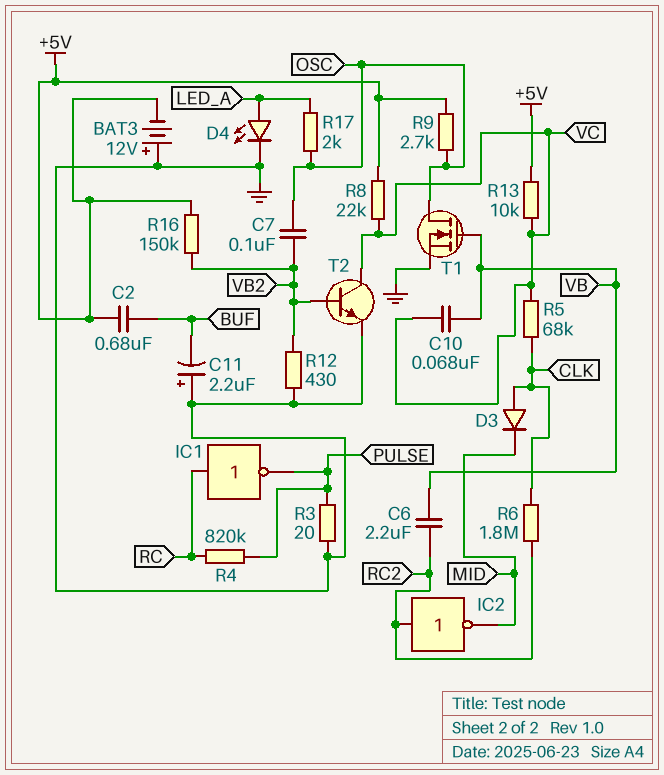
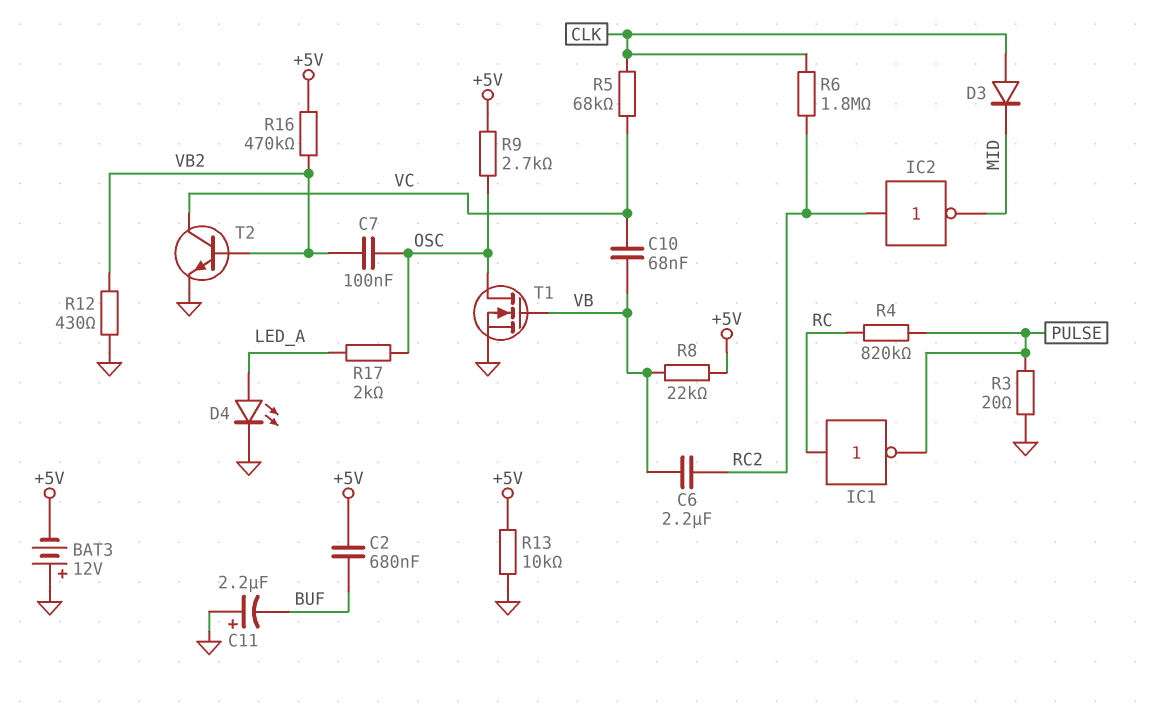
R8: 22k (+5V, VC) -> 22k (+5V, VB)
R13: 10k (+5V, VC) -> 10k (+5V, GND)
R16: 150k (+5V, VB2) -> 470k (+5V, VB2)

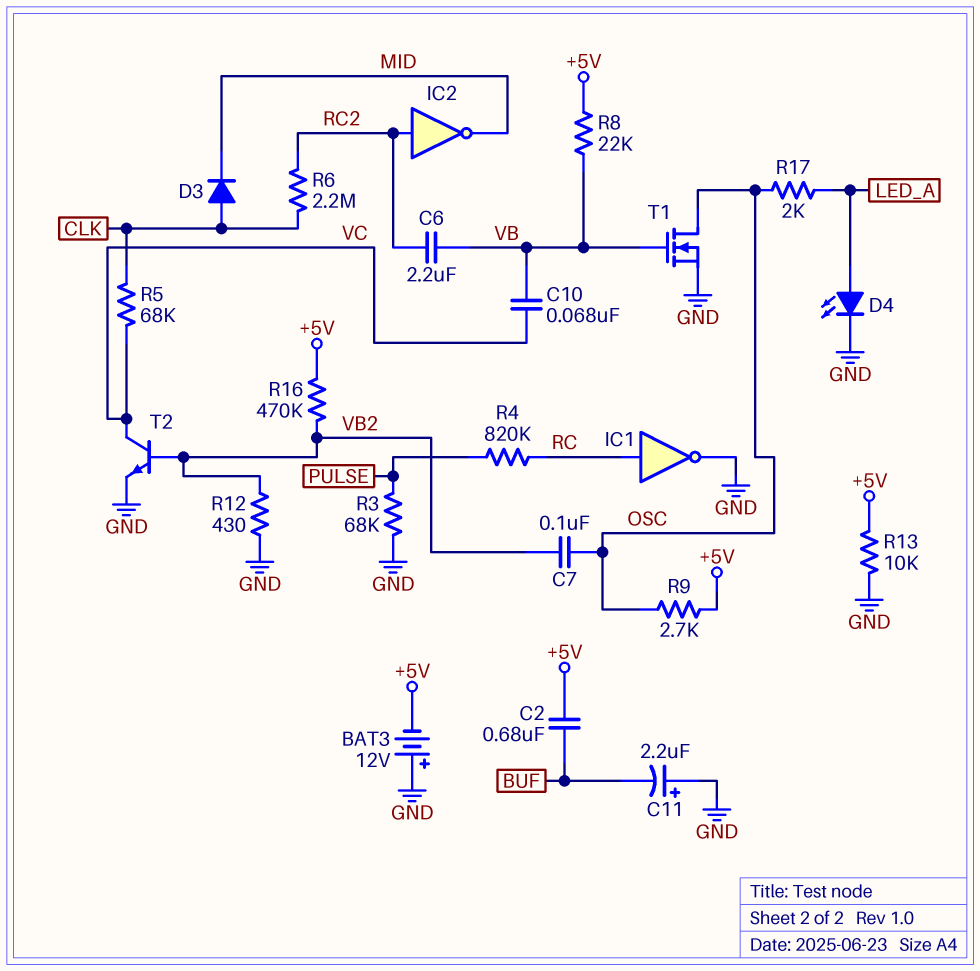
IC1: NOT (in RC, out PULSE) -> NOT (in RC, out GND)
R3: 20 (GND, PULSE) -> 68k (GND, PULSE)
R6: 1.8M (CLK, RC2) -> 2.2M (CLK, RC2)

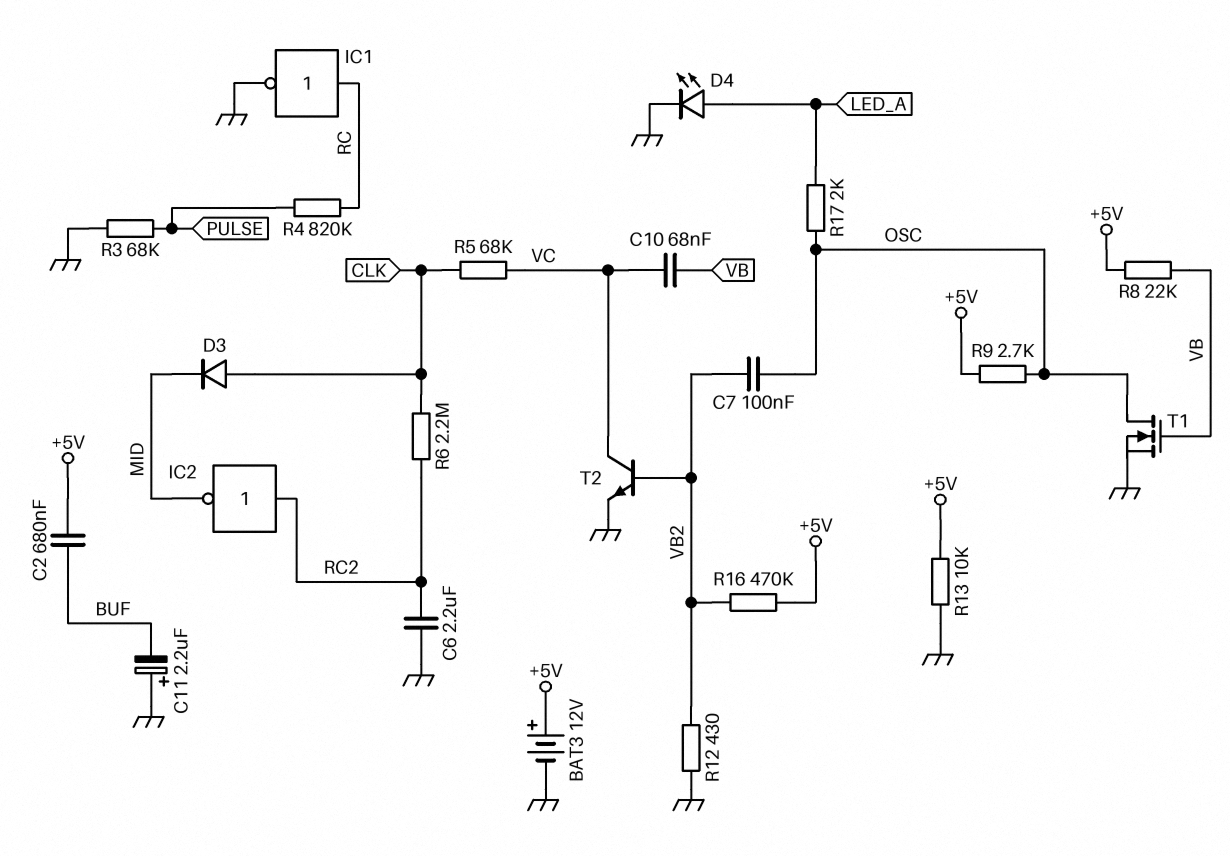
BAT3: 12V (plus GND, minus +5V) -> 12V (plus +5V, minus GND)
C6: 2.2uF (RC2, VB) -> 2.2uF (GND, RC2)

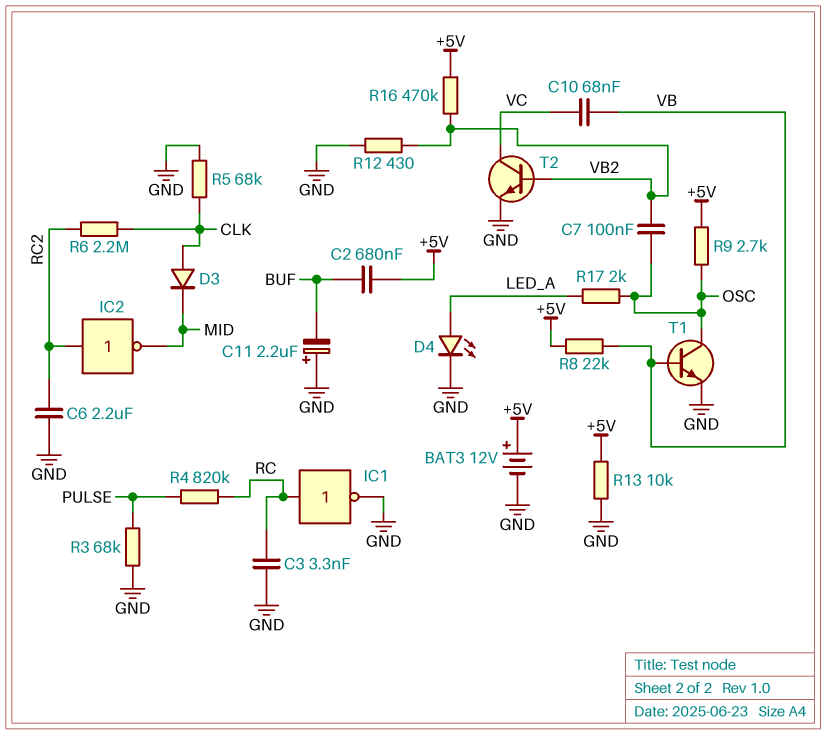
C3: none -> 3.3nF (GND, RC)
R5: 68k (CLK, VC) -> 68k (CLK, GND)
T1: NMOS (G VB, D OSC, S GND) -> NPN (B VB, C OSC, E GND)

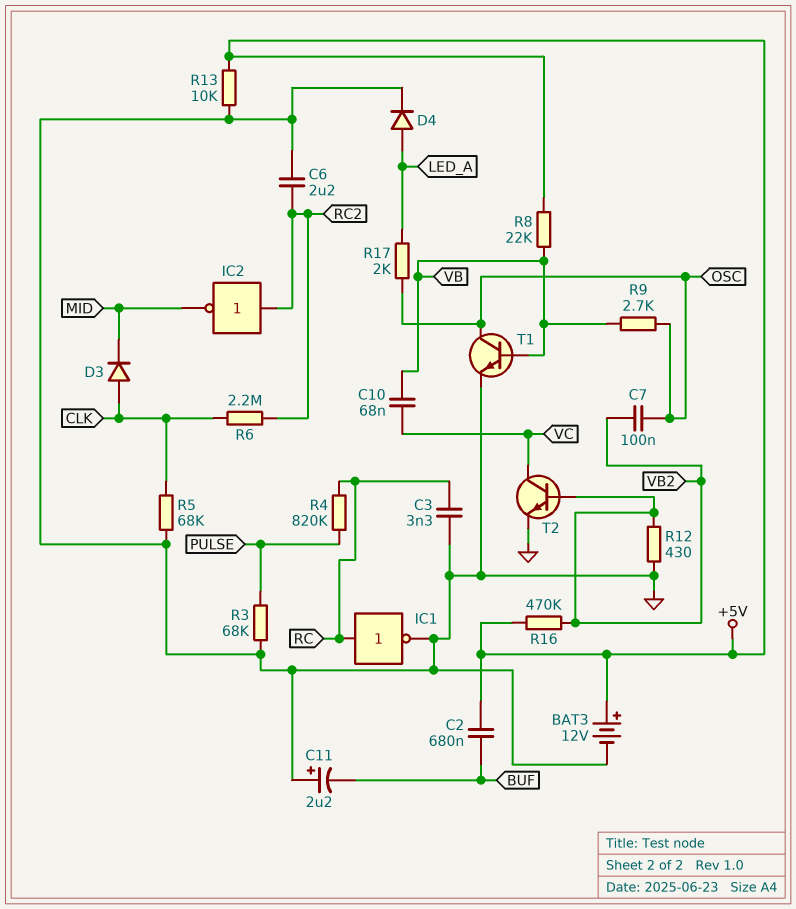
D4: LED (A LED_A, K GND) -> diode (A LED_A, K GND)
R9: 2.7k (+5V, OSC) -> 2.7k (OSC, VB)

